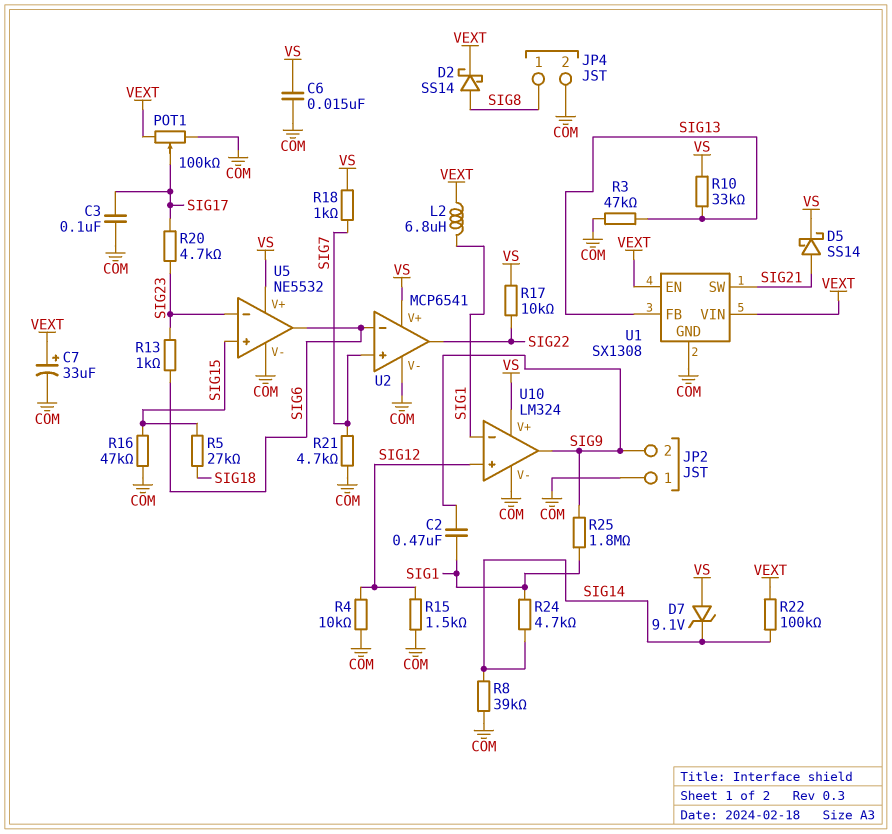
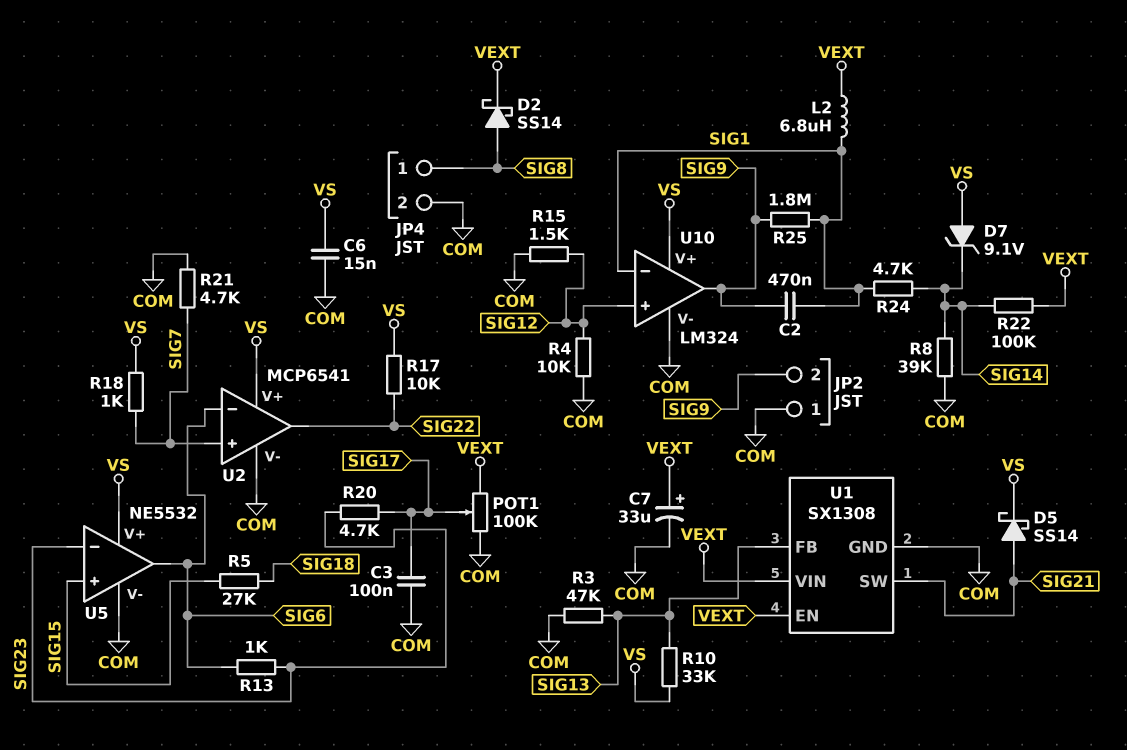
R16: 47k (COM, SIG15) -> none

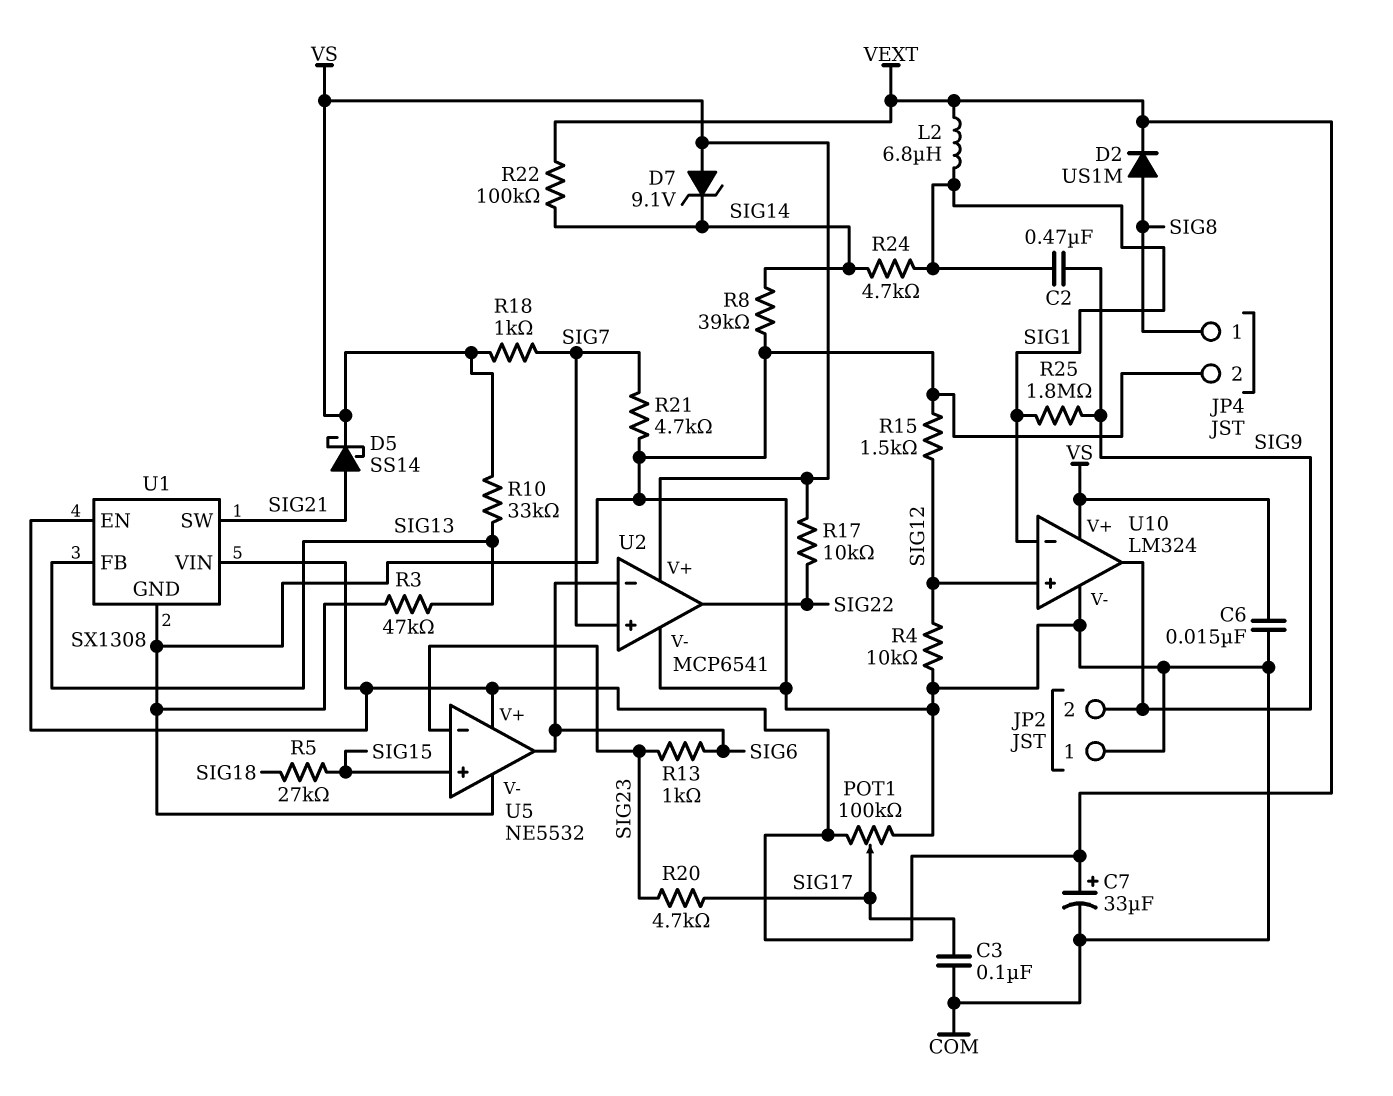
D2: schottky SS14 (A SIG8, K VEXT) -> diode US1M (A SIG8, K VEXT)
U5 pin V+: VS -> VEXT

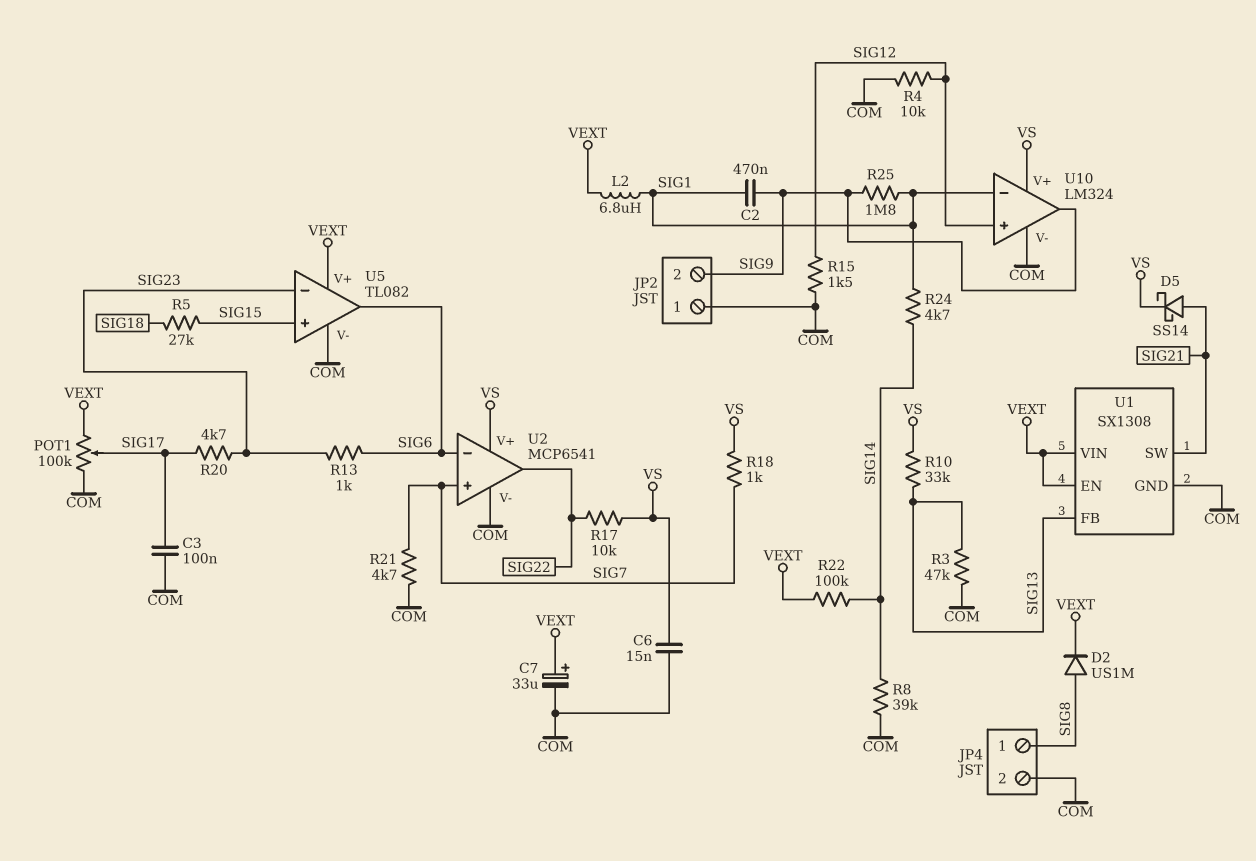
D7: zener 9.1V (A VS, K SIG14) -> none
U5: NE5532 -> TL082

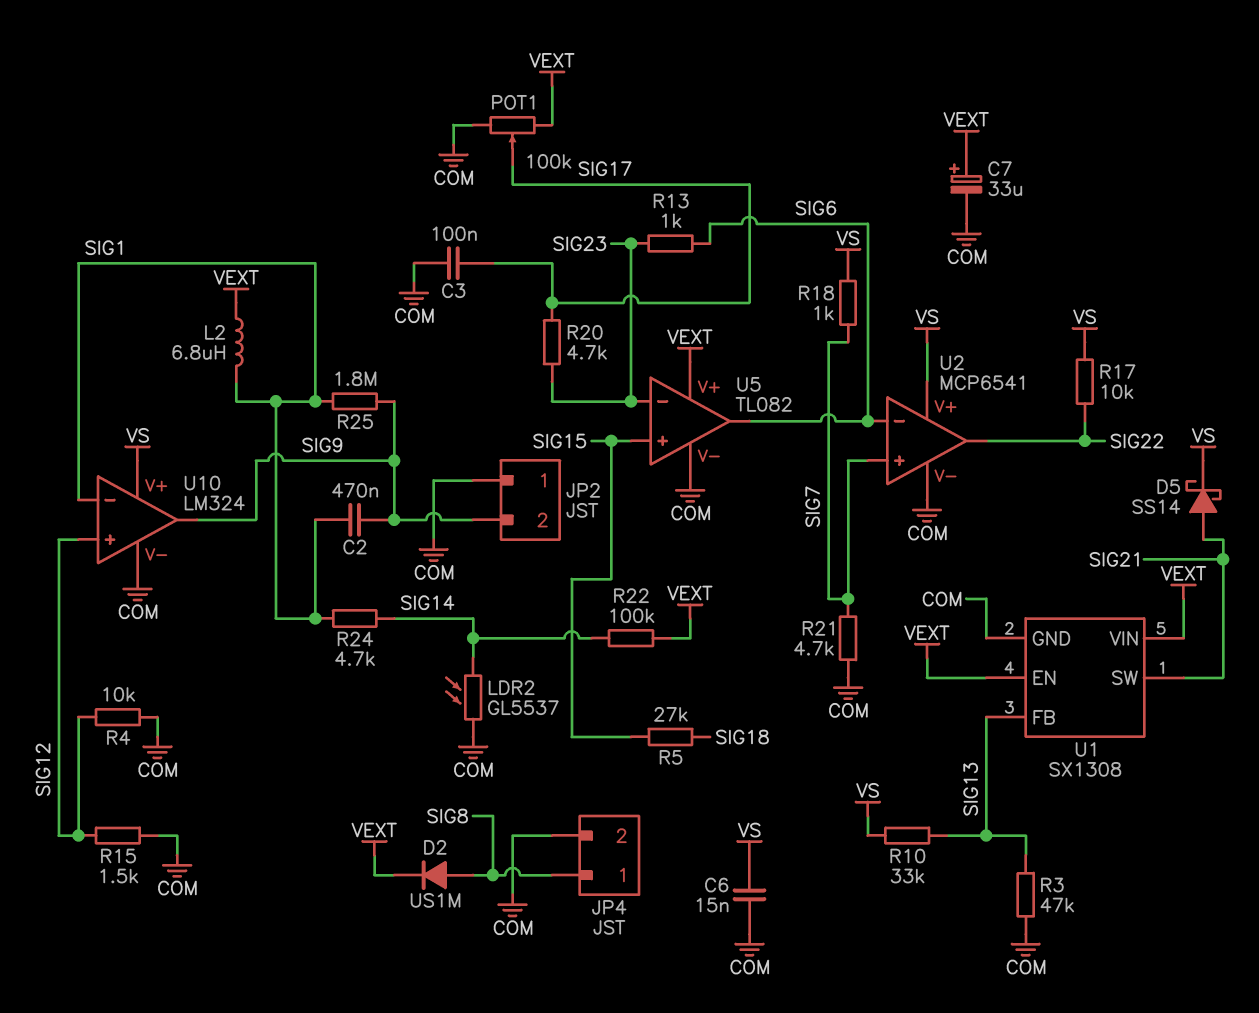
LDR2: none -> GL5537 (COM, SIG14)
R8: 39k (COM, SIG14) -> none

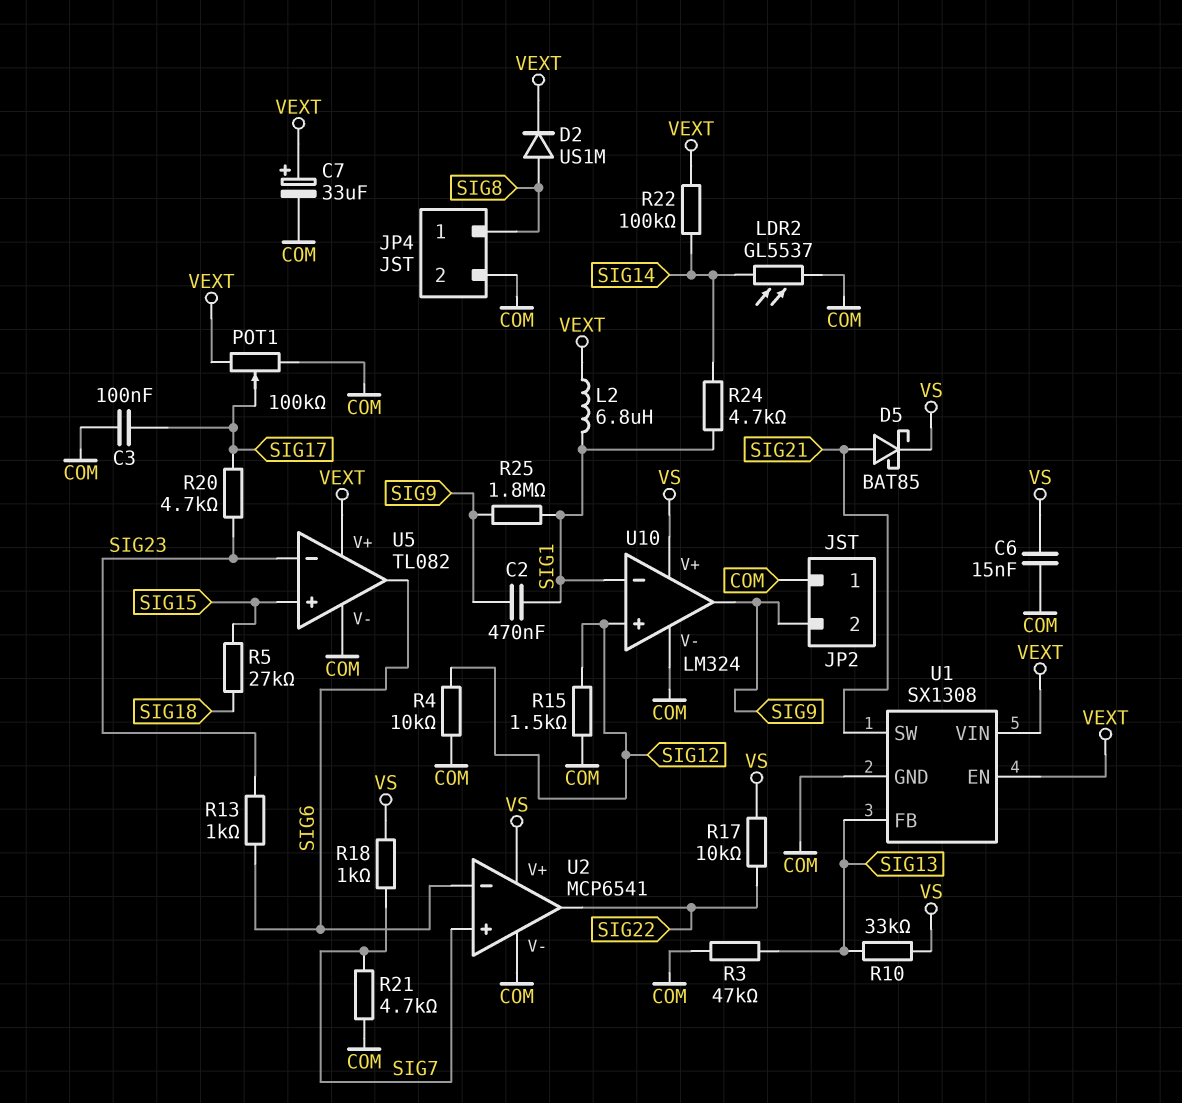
D5: schottky SS14 (A SIG21, K VS) -> schottky BAT85 (A SIG21, K VS)

